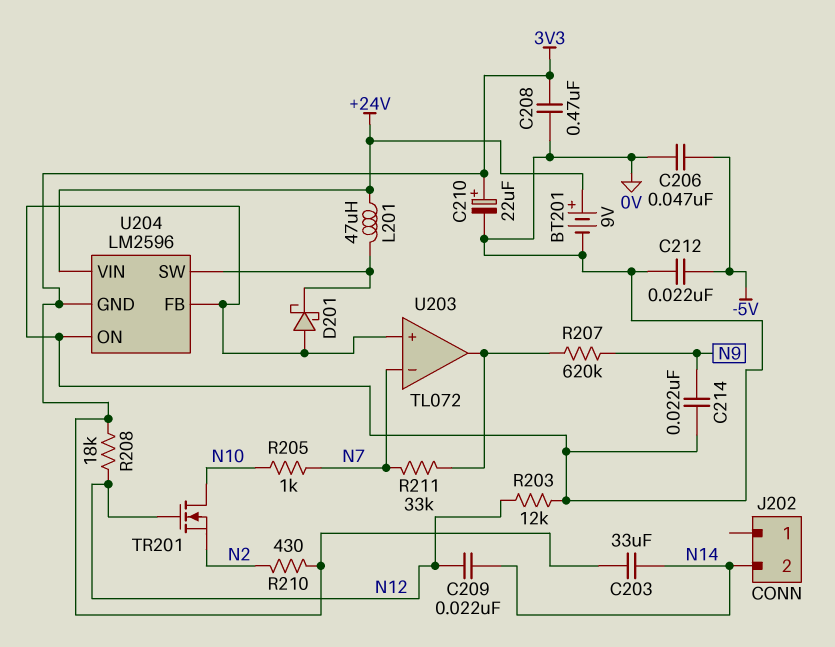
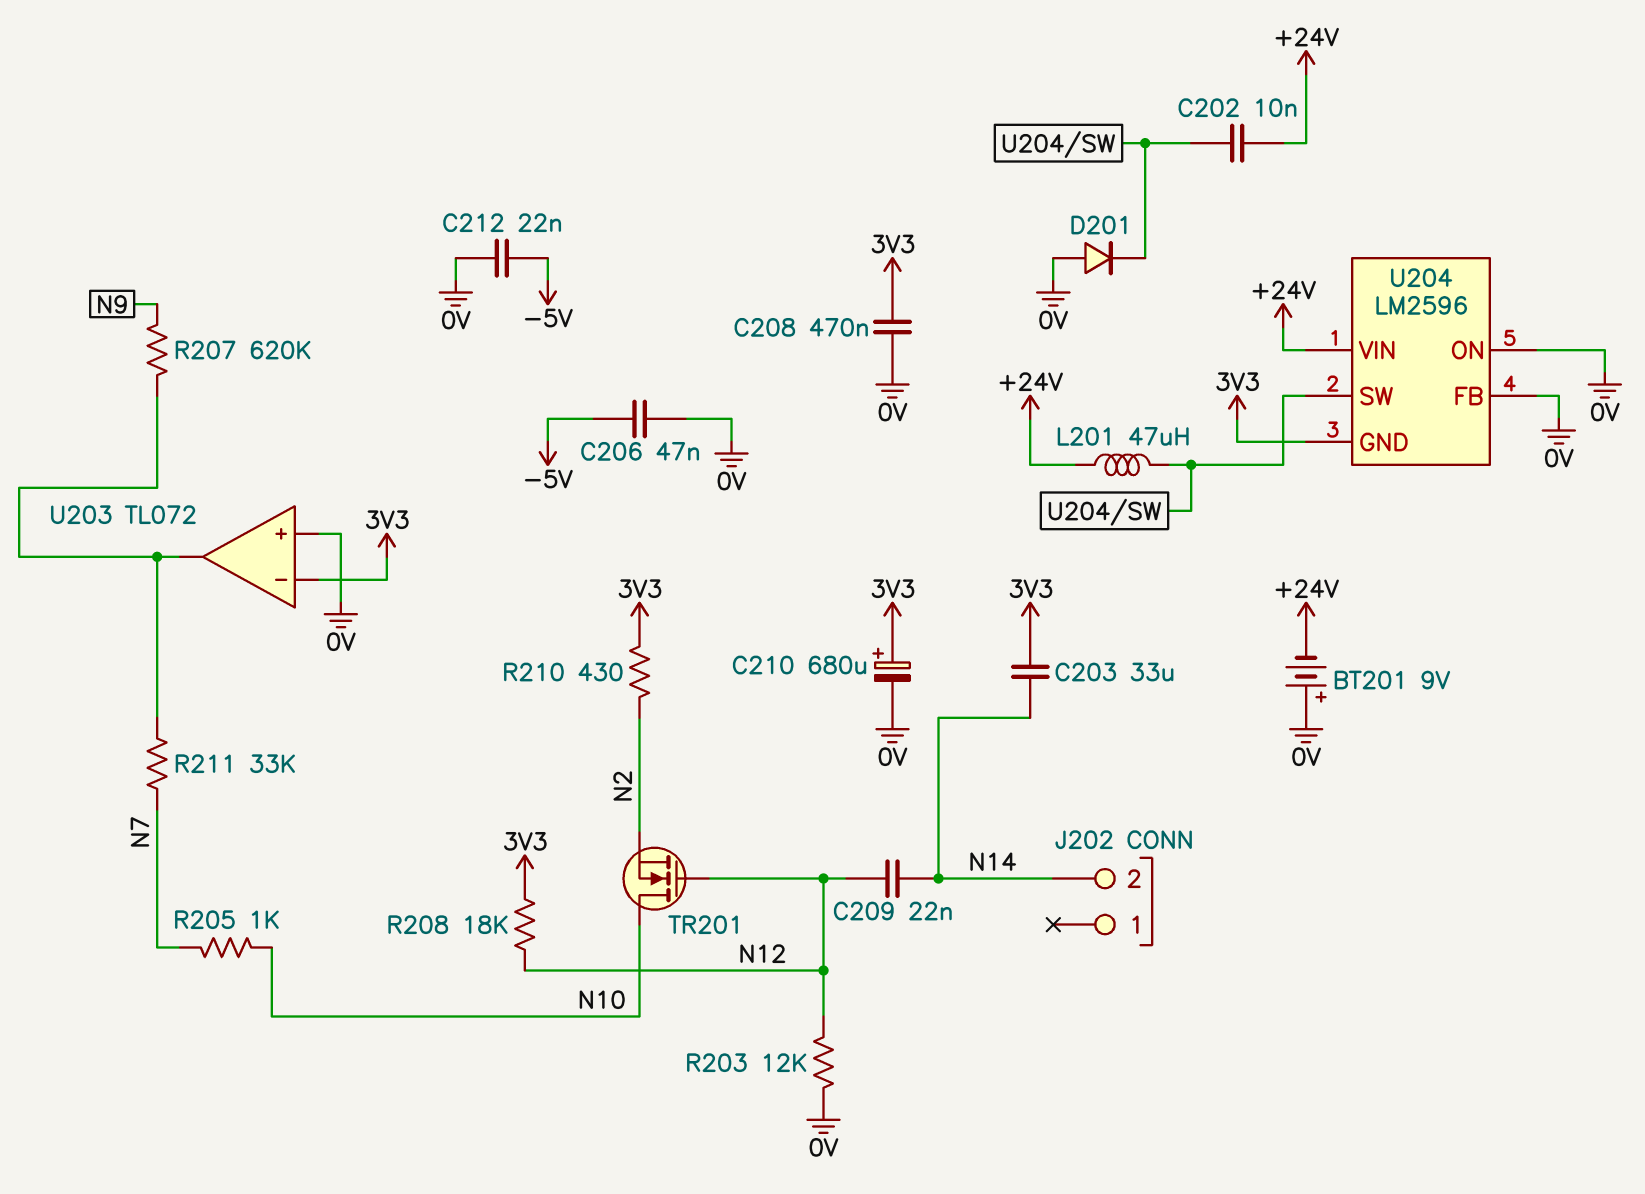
BT201: 9V (plus +24V, minus 0V) -> 9V (plus 0V, minus +24V)
C202: none -> 10nF (+24V, U204/SW)
C210: 22uF (plus 3V3, minus 0V) -> 680uF (plus 3V3, minus 0V)
C214: 22nF (0V, N9) -> none
D201: schottky (A 0V, K U204/SW) -> diode (A 0V, K U204/SW)
U203 pin in-: N7 -> 3V3

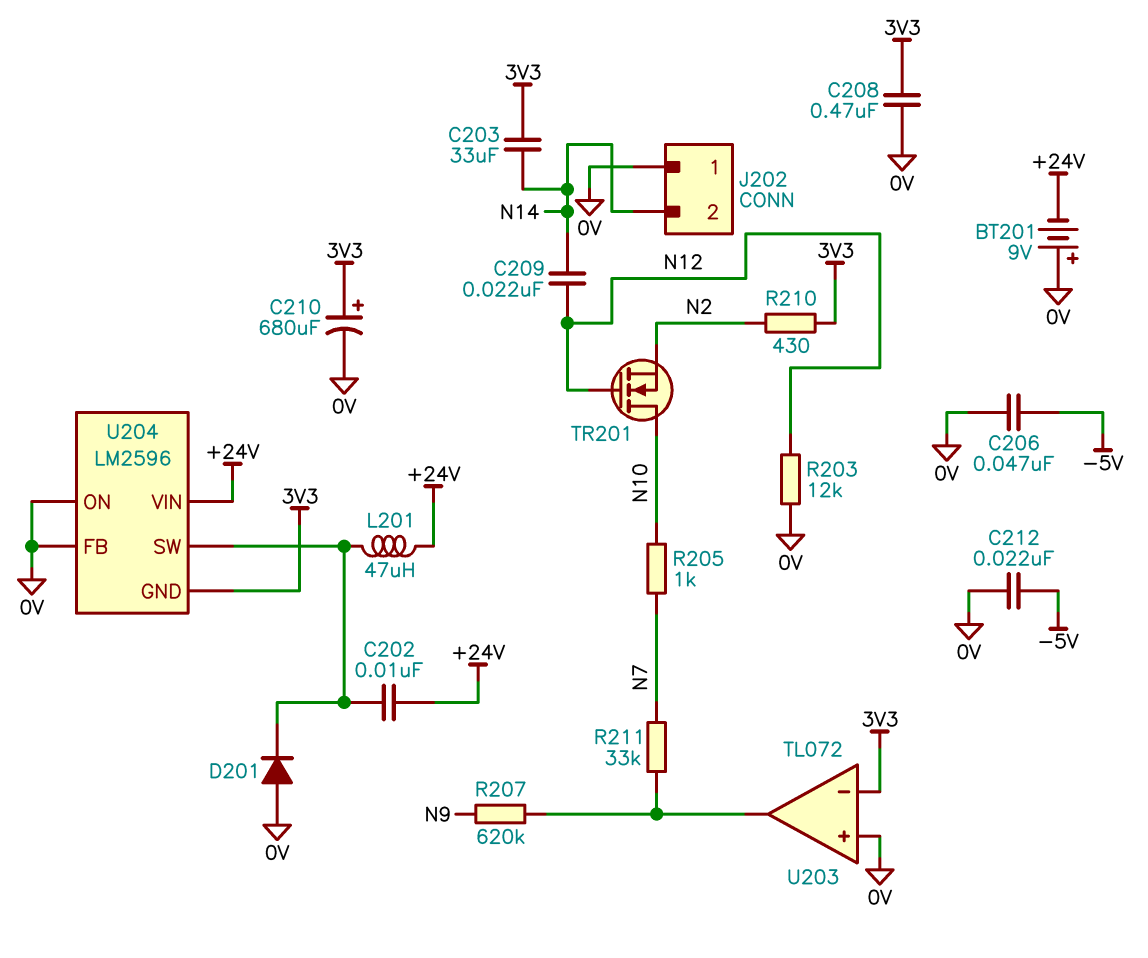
J202 pin 1: none -> 0V
R208: 18k (3V3, N12) -> none

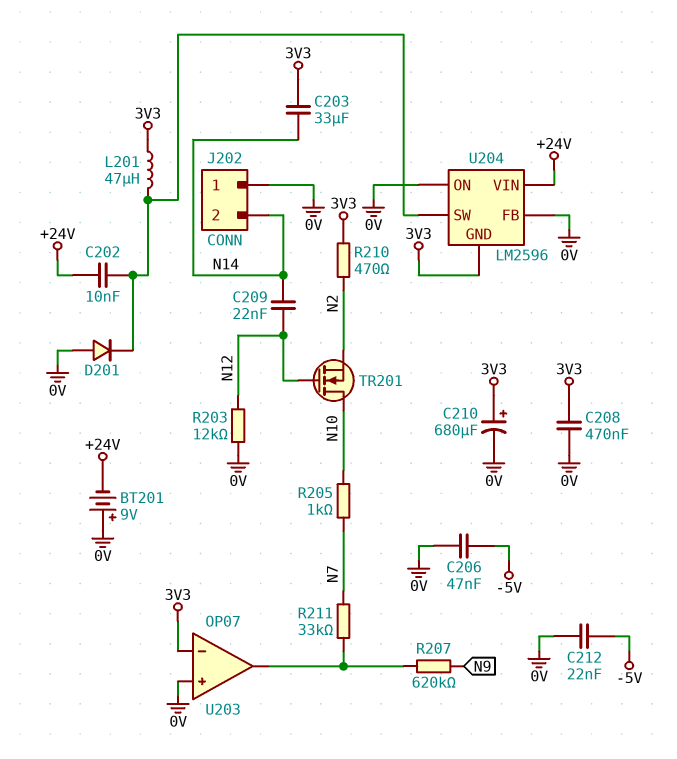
L201: 47uH (+24V, U204/SW) -> 47uH (3V3, U204/SW)
R210: 430 (3V3, N2) -> 470 (3V3, N2)
U203: TL072 -> OP07

